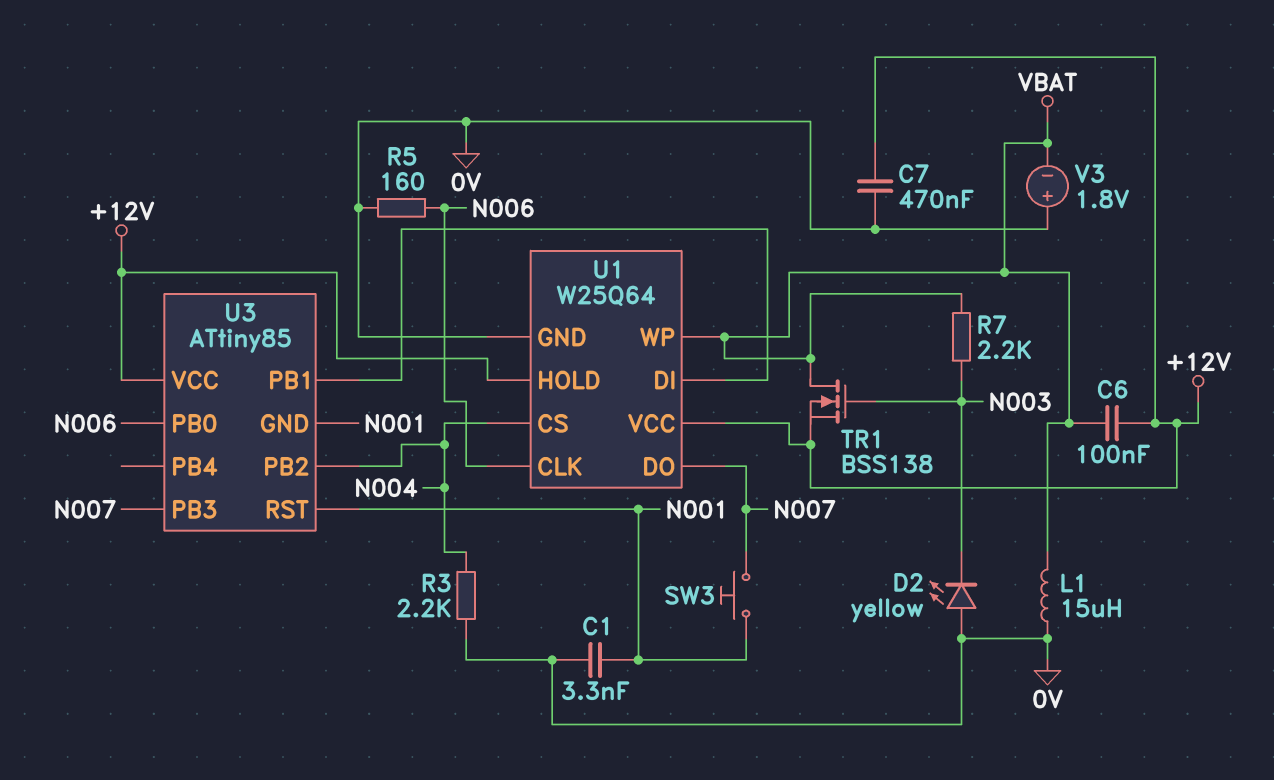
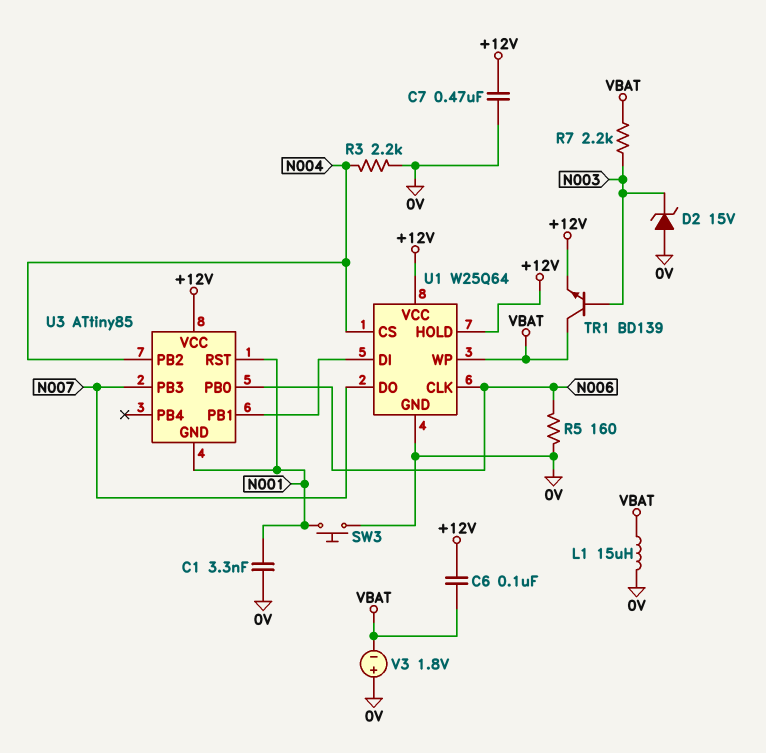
D2: LED yellow (A 0V, K N003) -> zener 15V (A 0V, K N003)
SW3: button (N001, N007) -> button (0V, N001)
TR1: NMOS BSS138 (G N003, D VBAT, S +12V) -> NPN BD139 (B N003, C VBAT, E +12V)

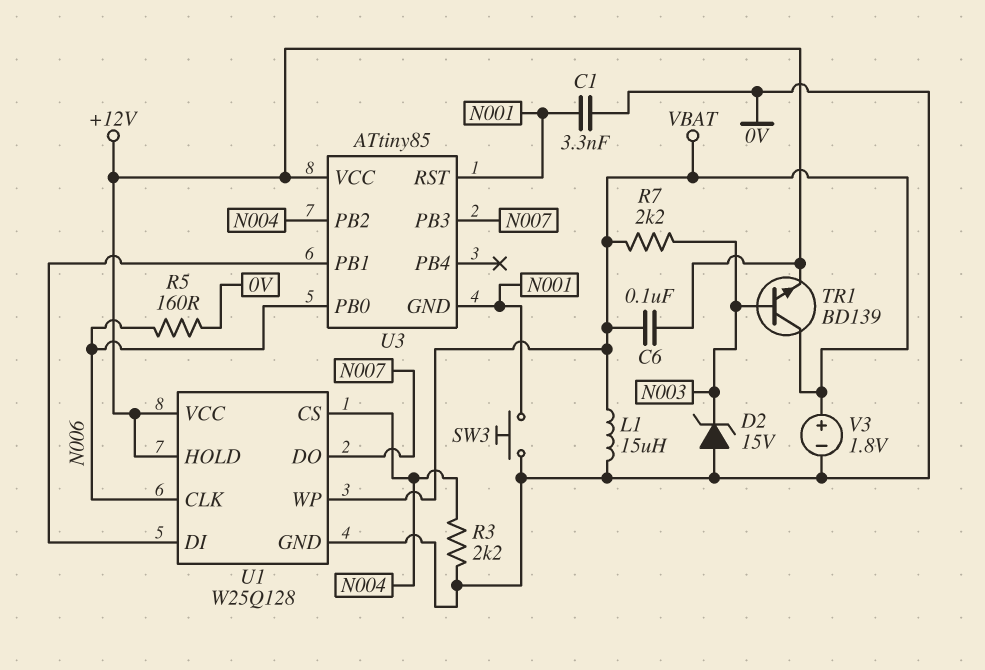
C7: 470nF (+12V, 0V) -> none
U1: W25Q64 -> W25Q128
V3: 1.8V (plus 0V, minus VBAT) -> 1.8V (plus VBAT, minus 0V)

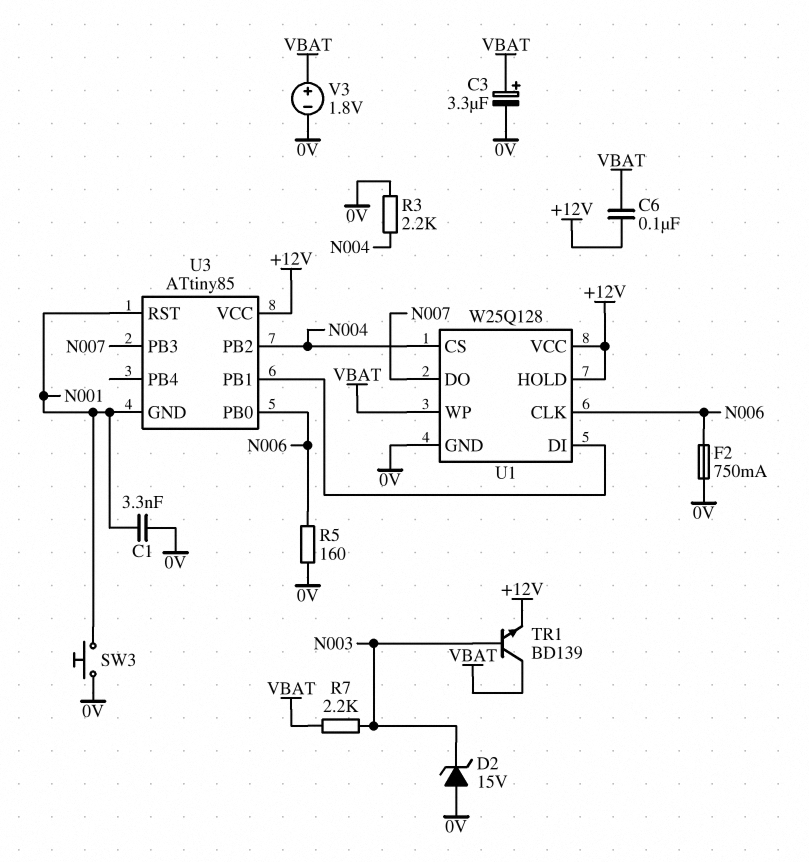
C3: none -> 3.3uF (plus VBAT, minus 0V)
F2: none -> 750mA (0V, N006)
L1: 15uH (0V, VBAT) -> none

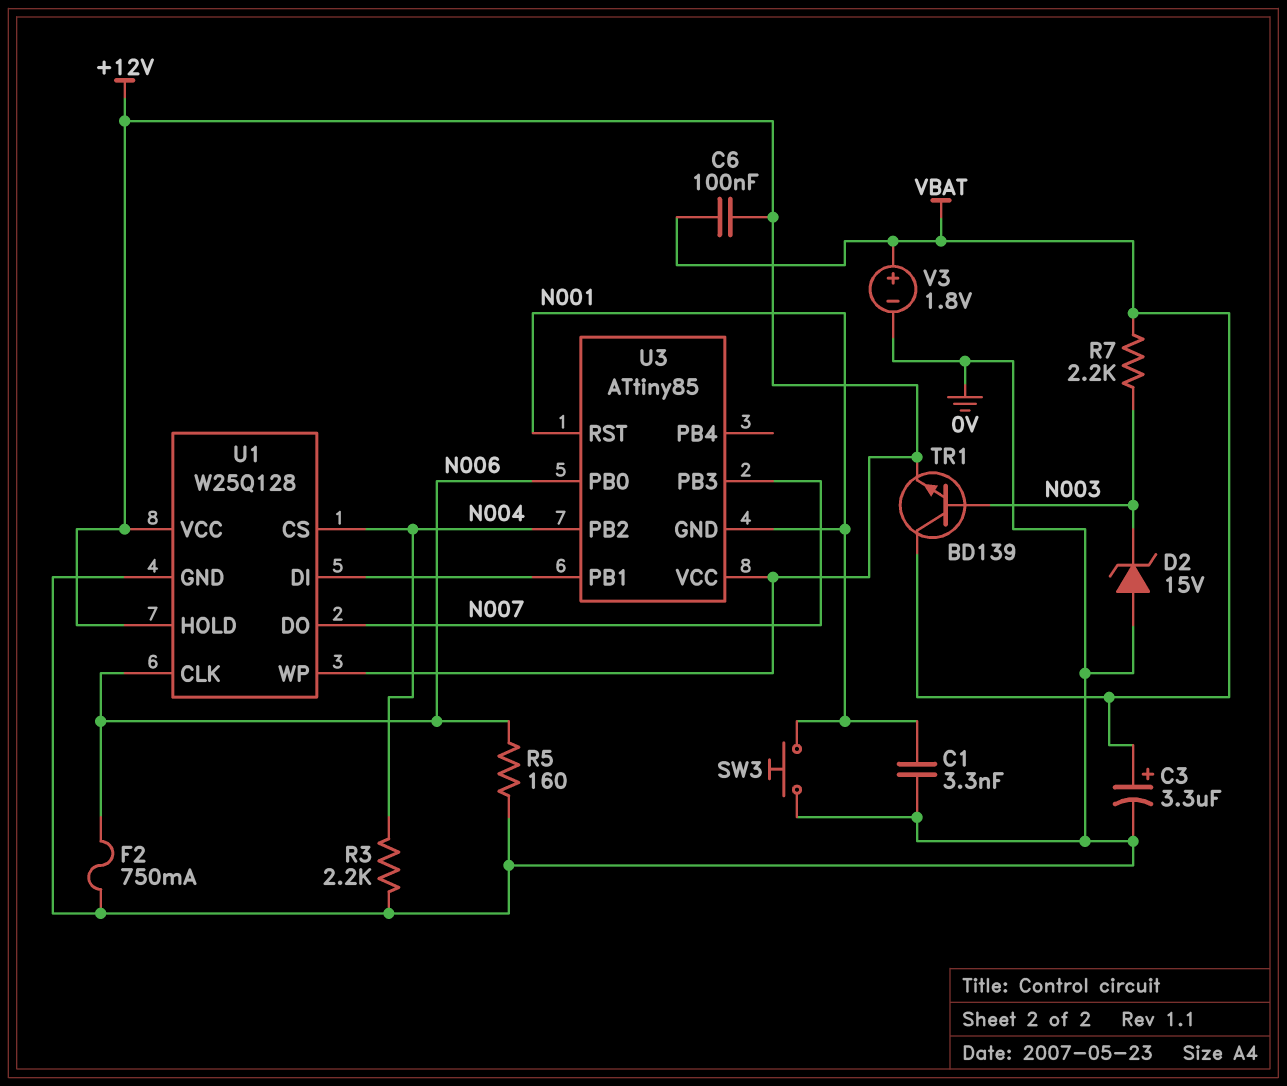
U1 pin WP: VBAT -> +12V

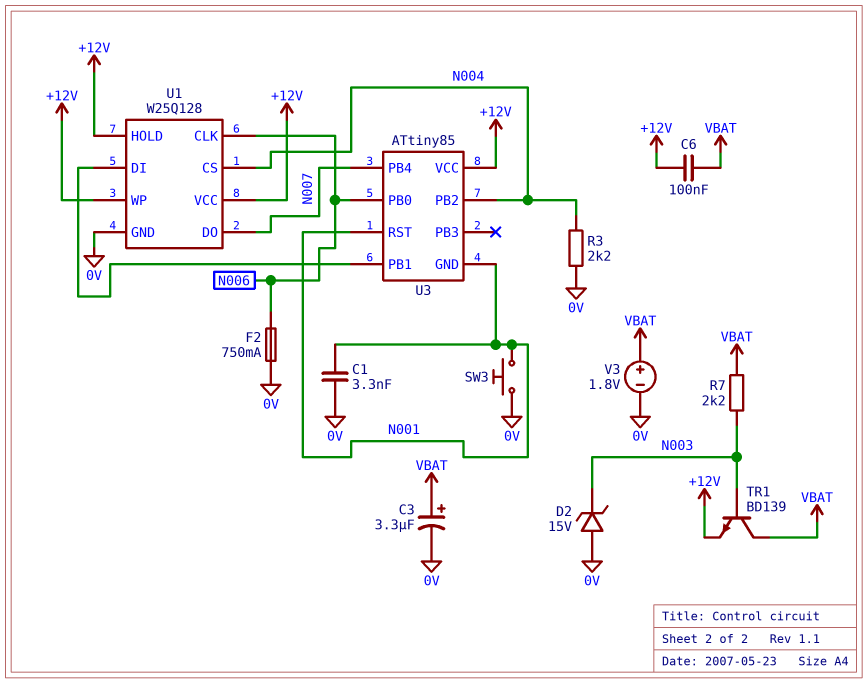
R5: 160 (0V, N006) -> none
U3 pin PB3: N007 -> none
U3 pin PB4: none -> N007

